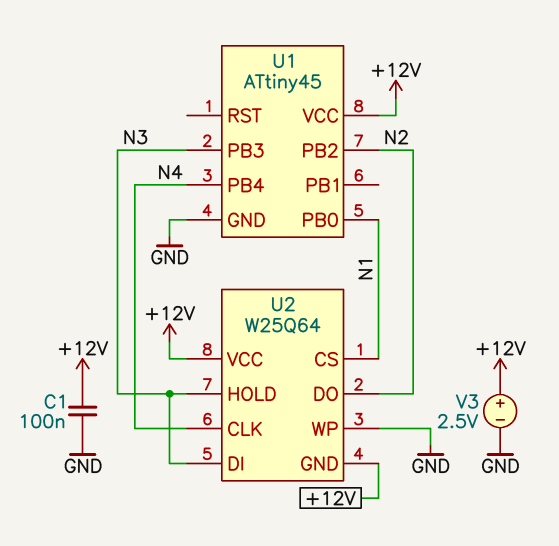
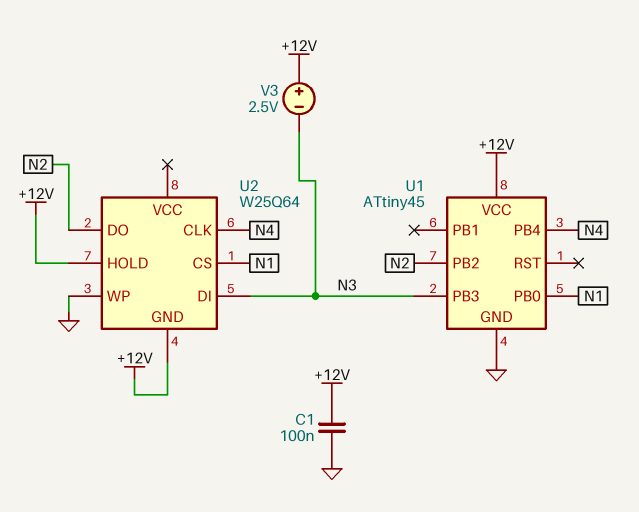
U2 pin HOLD: N3 -> +12V
U2 pin VCC: +12V -> none
V3: 2.5V (plus +12V, minus GND) -> 2.5V (plus +12V, minus N3)

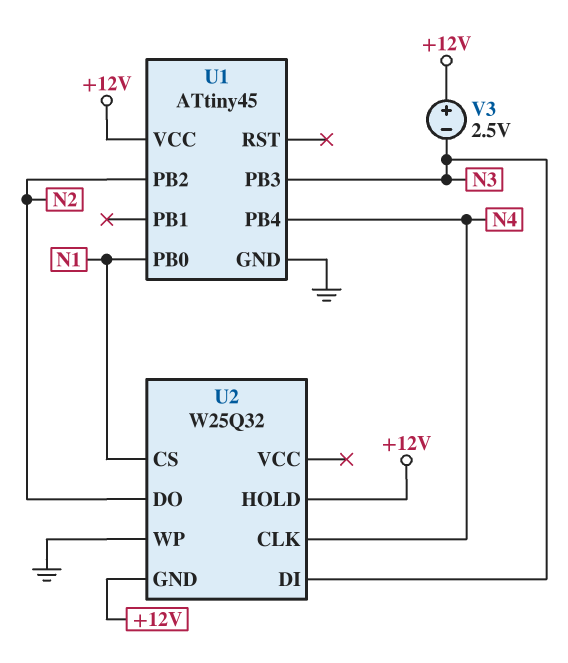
C1: 100nF (+12V, GND) -> none
U2: W25Q64 -> W25Q32

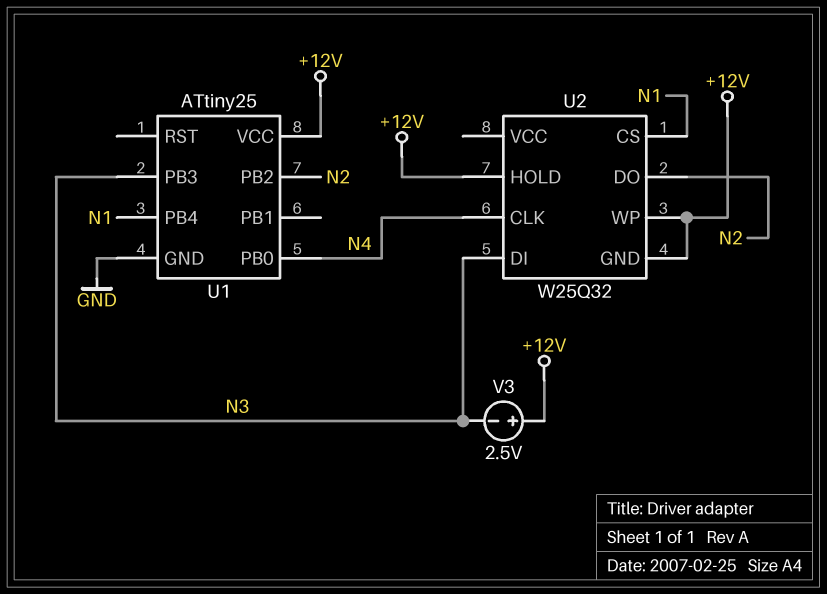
U1: ATtiny45 -> ATtiny25
U1 pin PB0: N1 -> N4
U1 pin PB4: N4 -> N1
U2 pin WP: GND -> +12V

